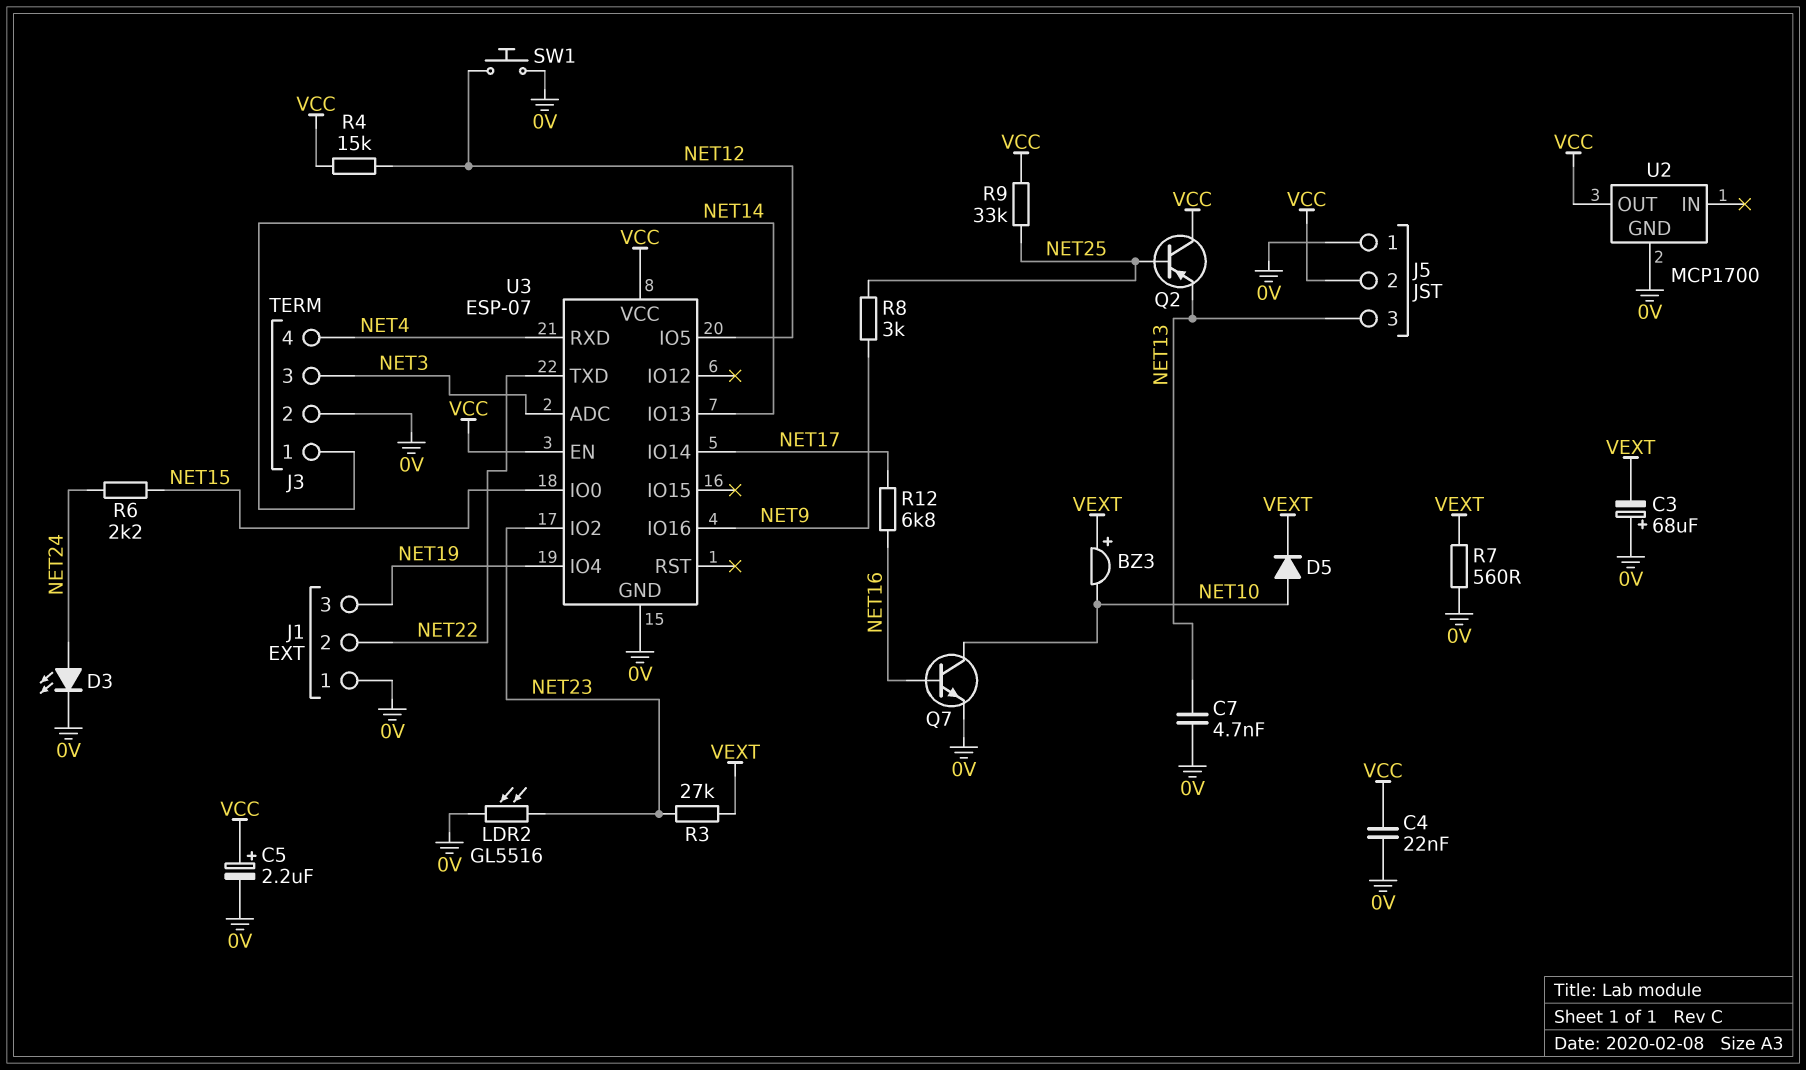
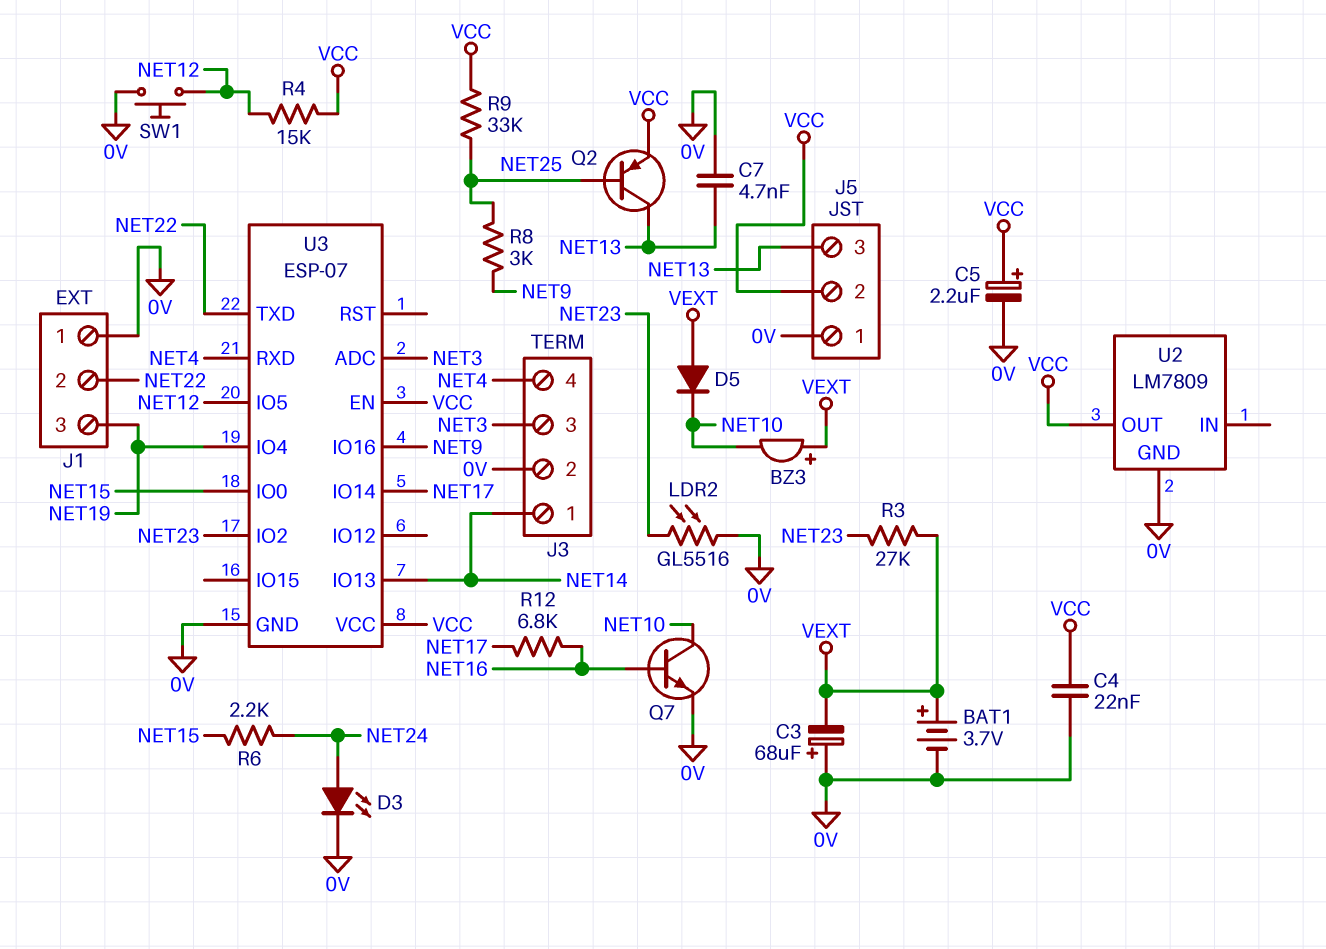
BAT1: none -> 3.7V (plus VEXT, minus 0V)
D5: diode (A NET10, K VEXT) -> diode (A VEXT, K NET10)
Q2: PNP (B NET25, C VCC, E NET13) -> PNP (B NET25, C NET13, E VCC)
R7: 560 (0V, VEXT) -> none
U2: MCP1700 -> LM7809

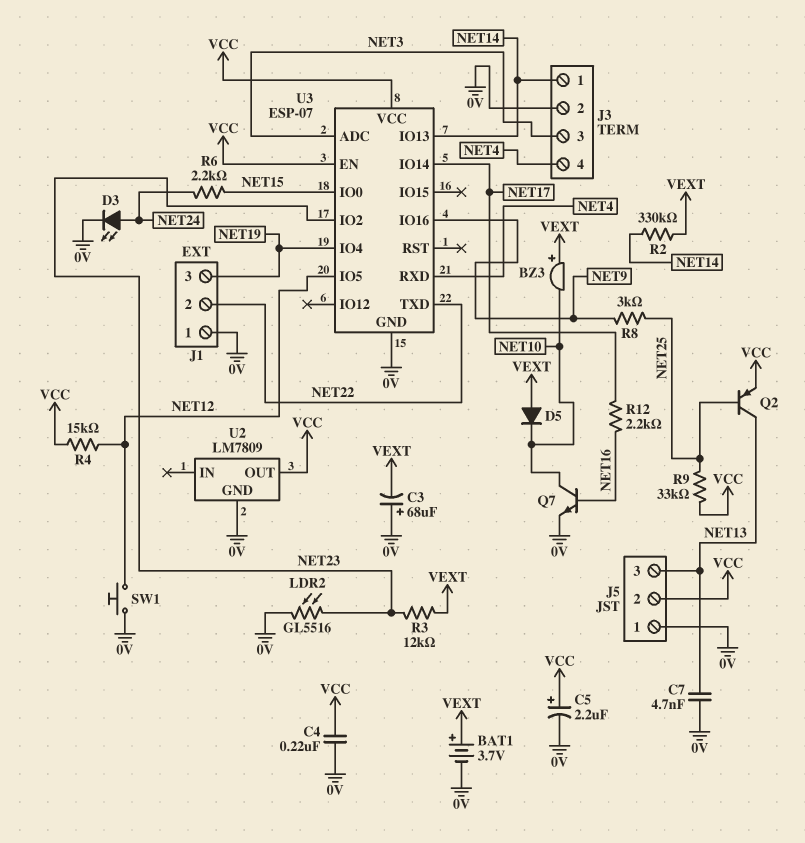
C4: 22nF (0V, VCC) -> 220nF (0V, VCC)
R2: none -> 330k (NET14, VEXT)
R3: 27k (NET23, VEXT) -> 12k (NET23, VEXT)
R12: 6.8k (NET16, NET17) -> 2.2k (NET16, NET17)

